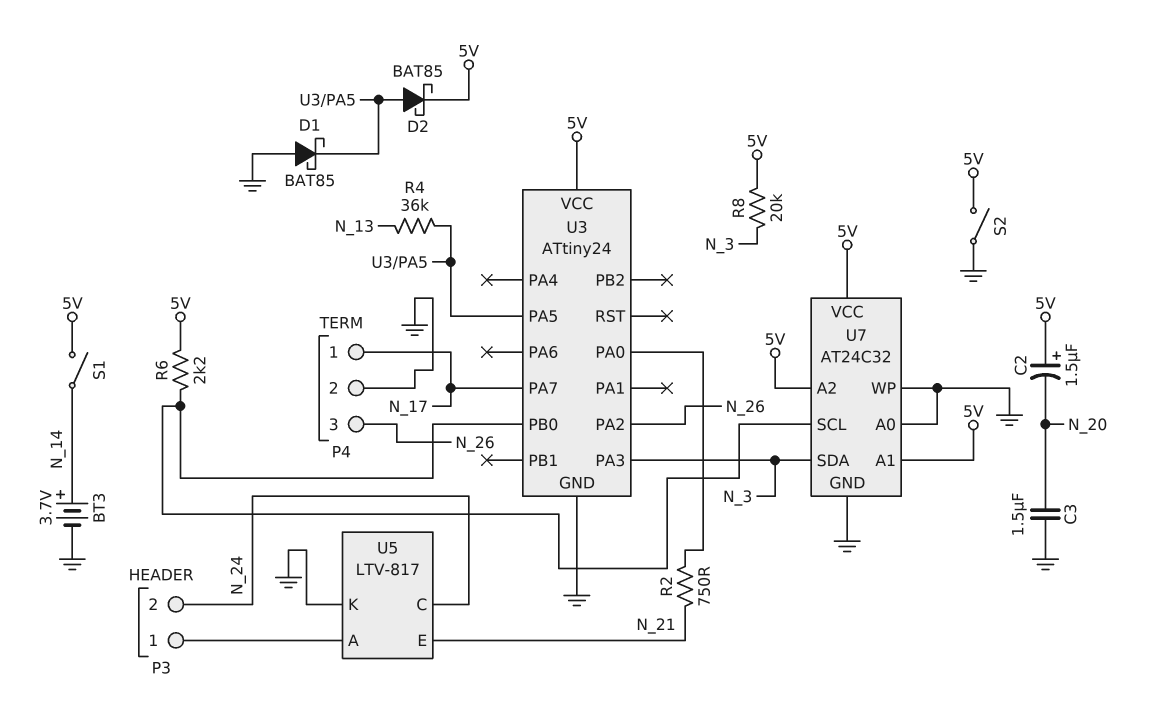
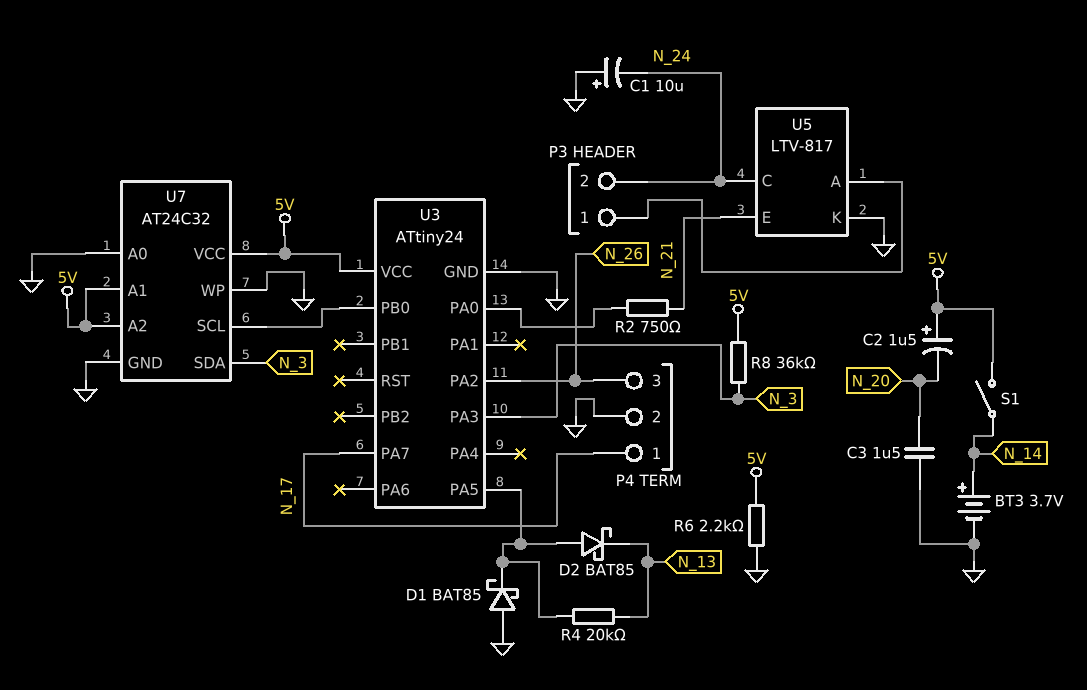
C1: none -> 10uF (plus GND, minus N_24)
D2: schottky BAT85 (A U3/PA5, K 5V) -> schottky BAT85 (A U3/PA5, K N_13)
R4: 36k (N_13, U3/PA5) -> 20k (N_13, U3/PA5)
R6: 2.2k (5V, U3/PB0) -> 2.2k (5V, GND)
R8: 20k (5V, N_3) -> 36k (5V, N_3)
S2: switch (5V, GND) -> none

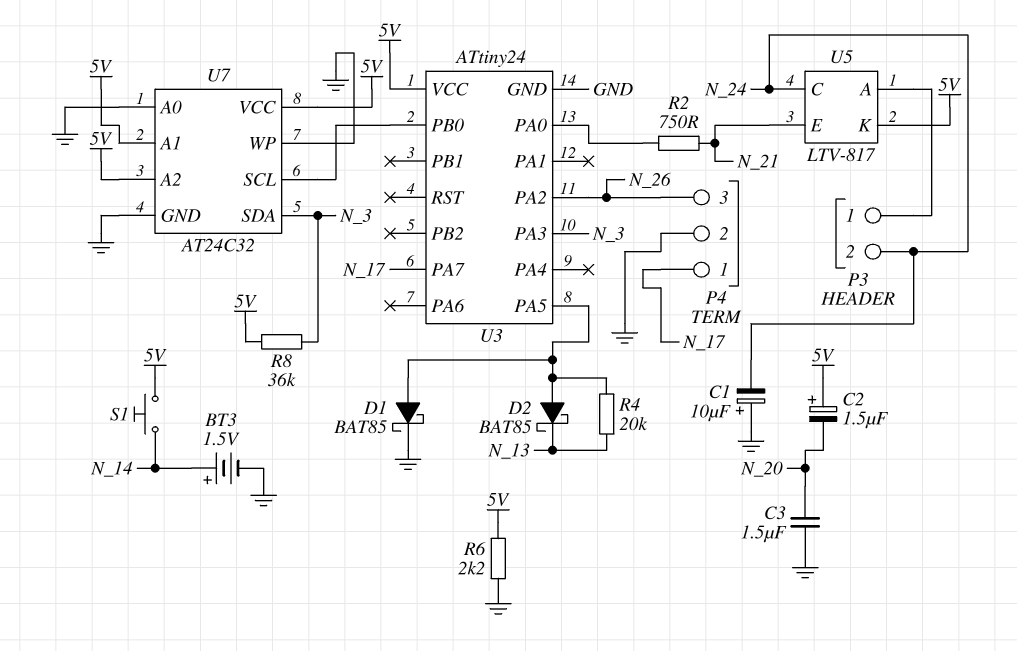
BT3: 3.7V (plus N_14, minus GND) -> 1.5V (plus N_14, minus GND)
D1: schottky BAT85 (A GND, K U3/PA5) -> schottky BAT85 (A U3/PA5, K GND)
S1: switch (5V, N_14) -> button (5V, N_14)
U5 pin K: GND -> 5V

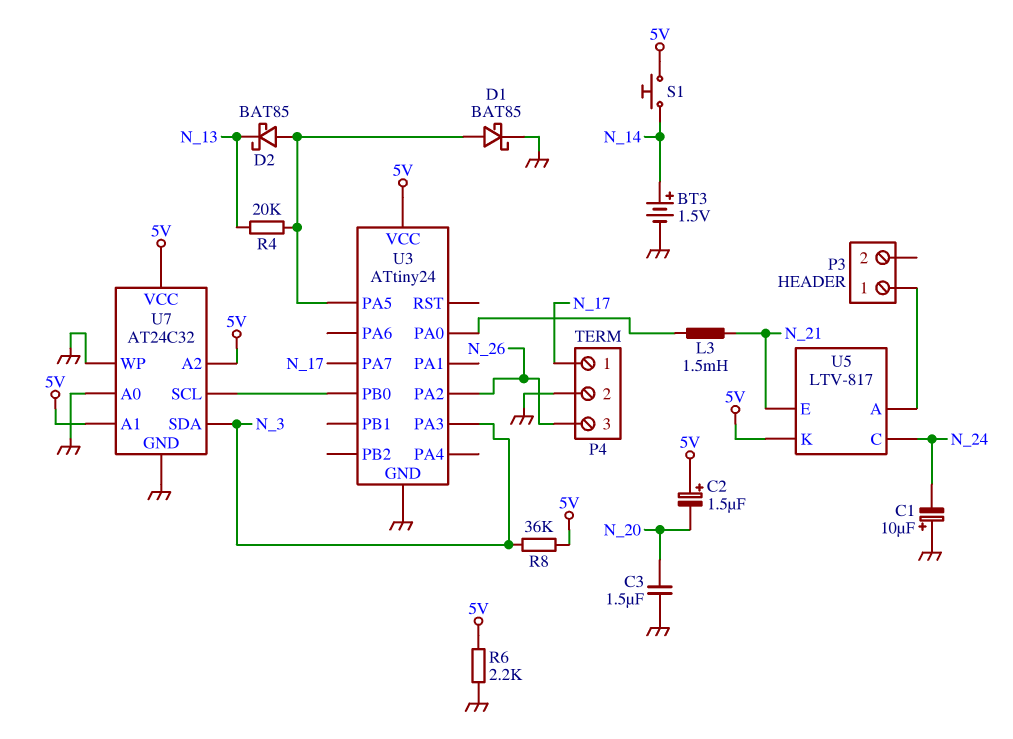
L3: none -> 1.5mH (N_21, U3/PA0)
P3 pin 2: N_24 -> none
R2: 750 (N_21, U3/PA0) -> none

